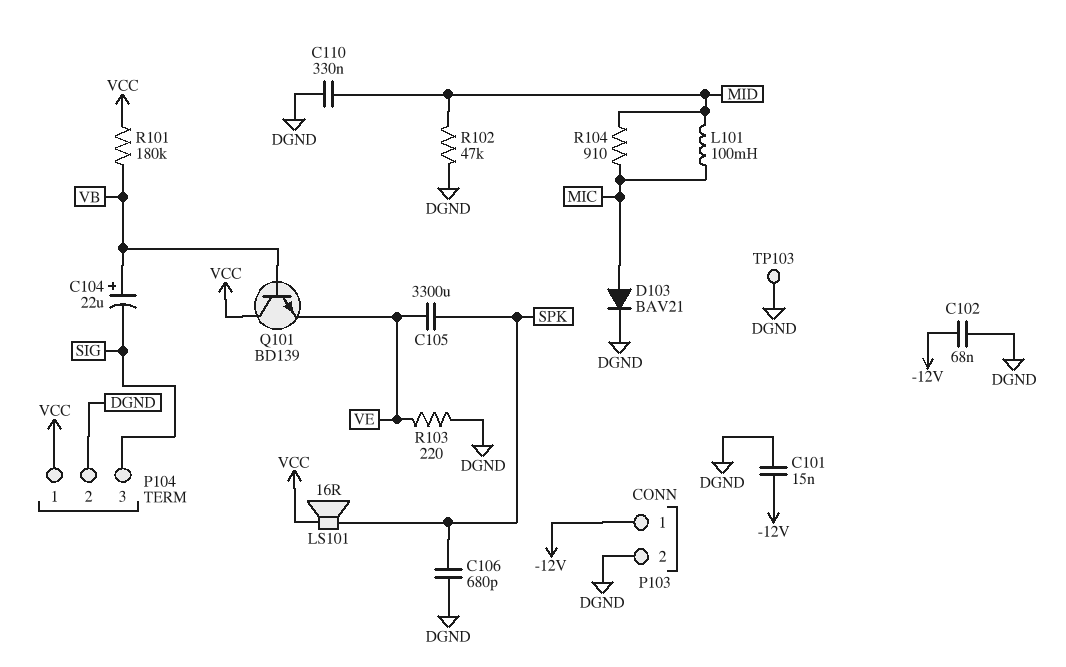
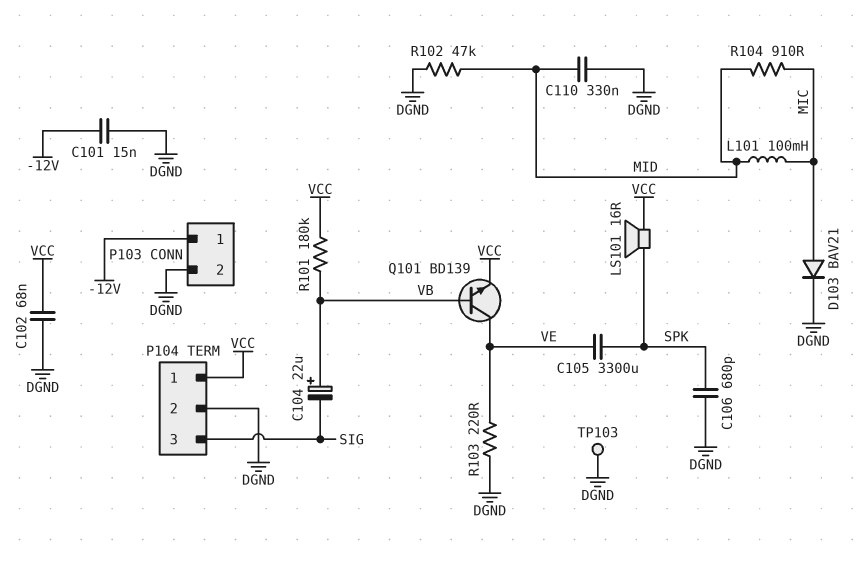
C102: 68nF (-12V, DGND) -> 68nF (DGND, VCC)
Q101: NPN BD139 (B VB, C VCC, E VE) -> NPN BD139 (B VB, C VE, E VCC)

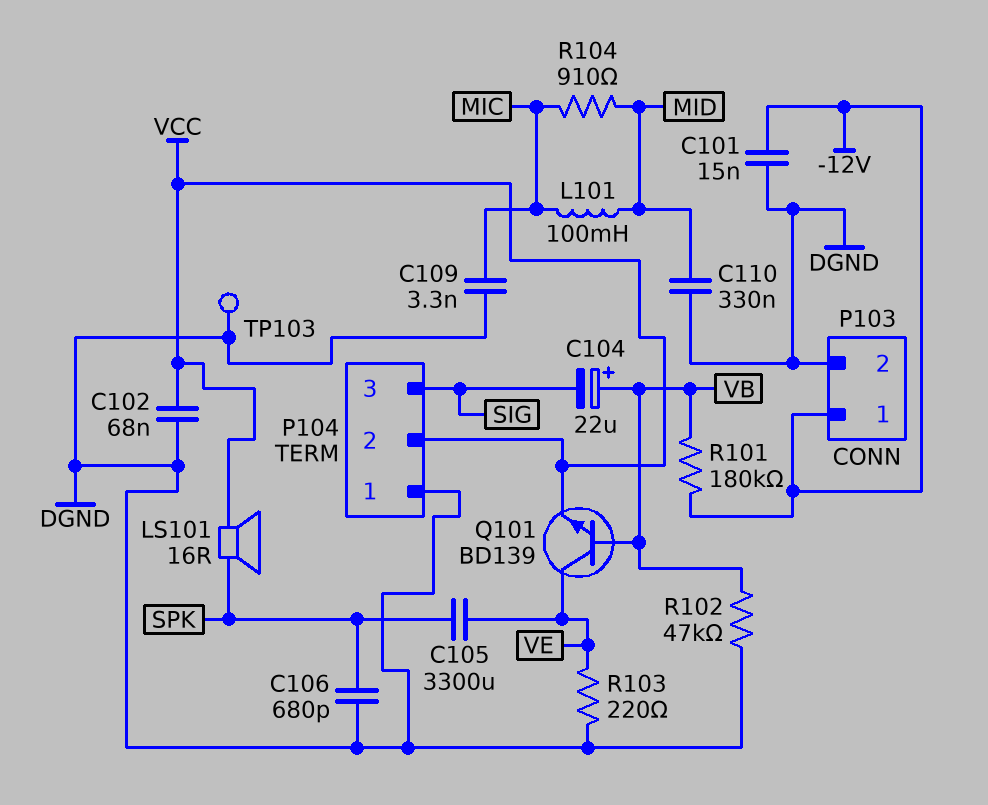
C109: none -> 3.3nF (DGND, MIC)
D103: diode BAV21 (A MIC, K DGND) -> none
P104 pin 1: VCC -> DGND
P104 pin 2: DGND -> VCC
R101: 180k (VB, VCC) -> 180k (-12V, VB)
R102: 47k (DGND, MID) -> 47k (DGND, VB)

